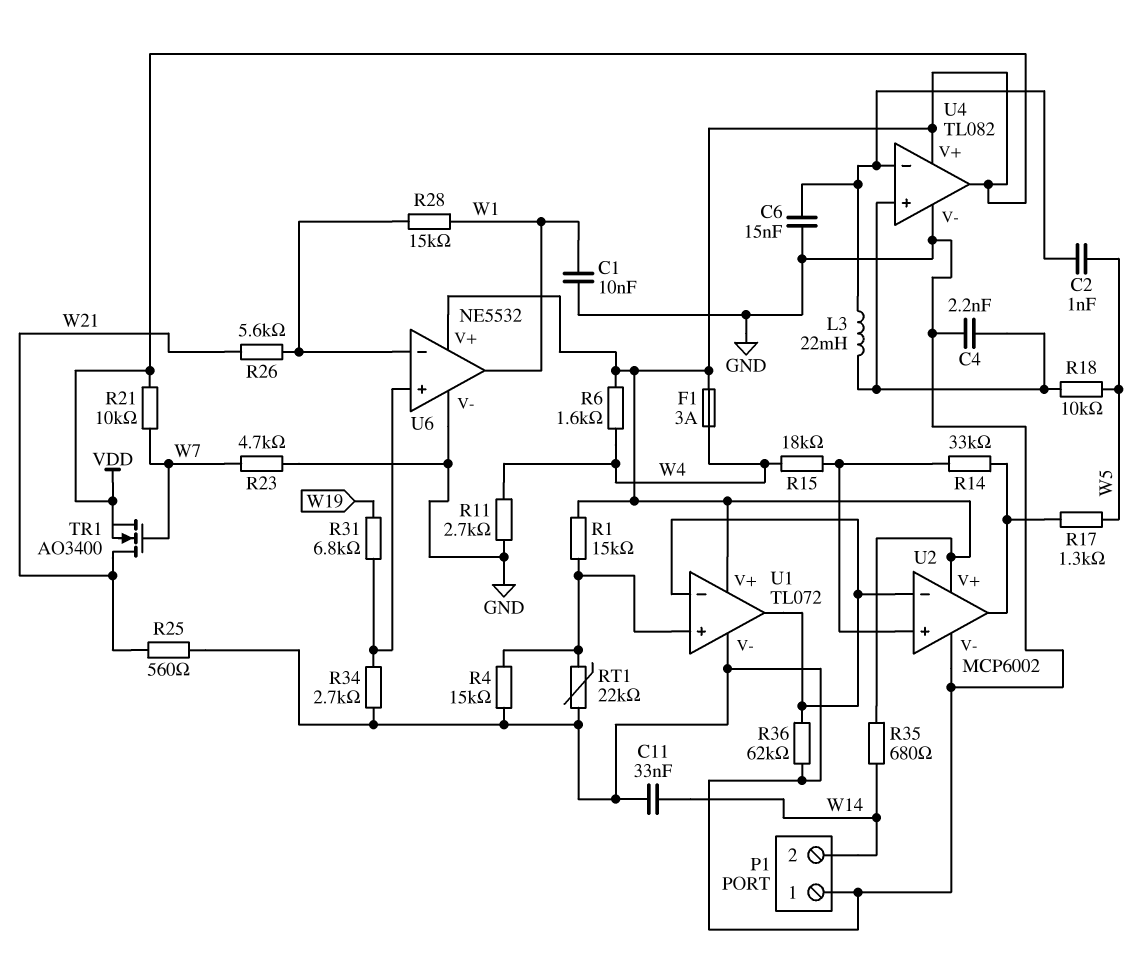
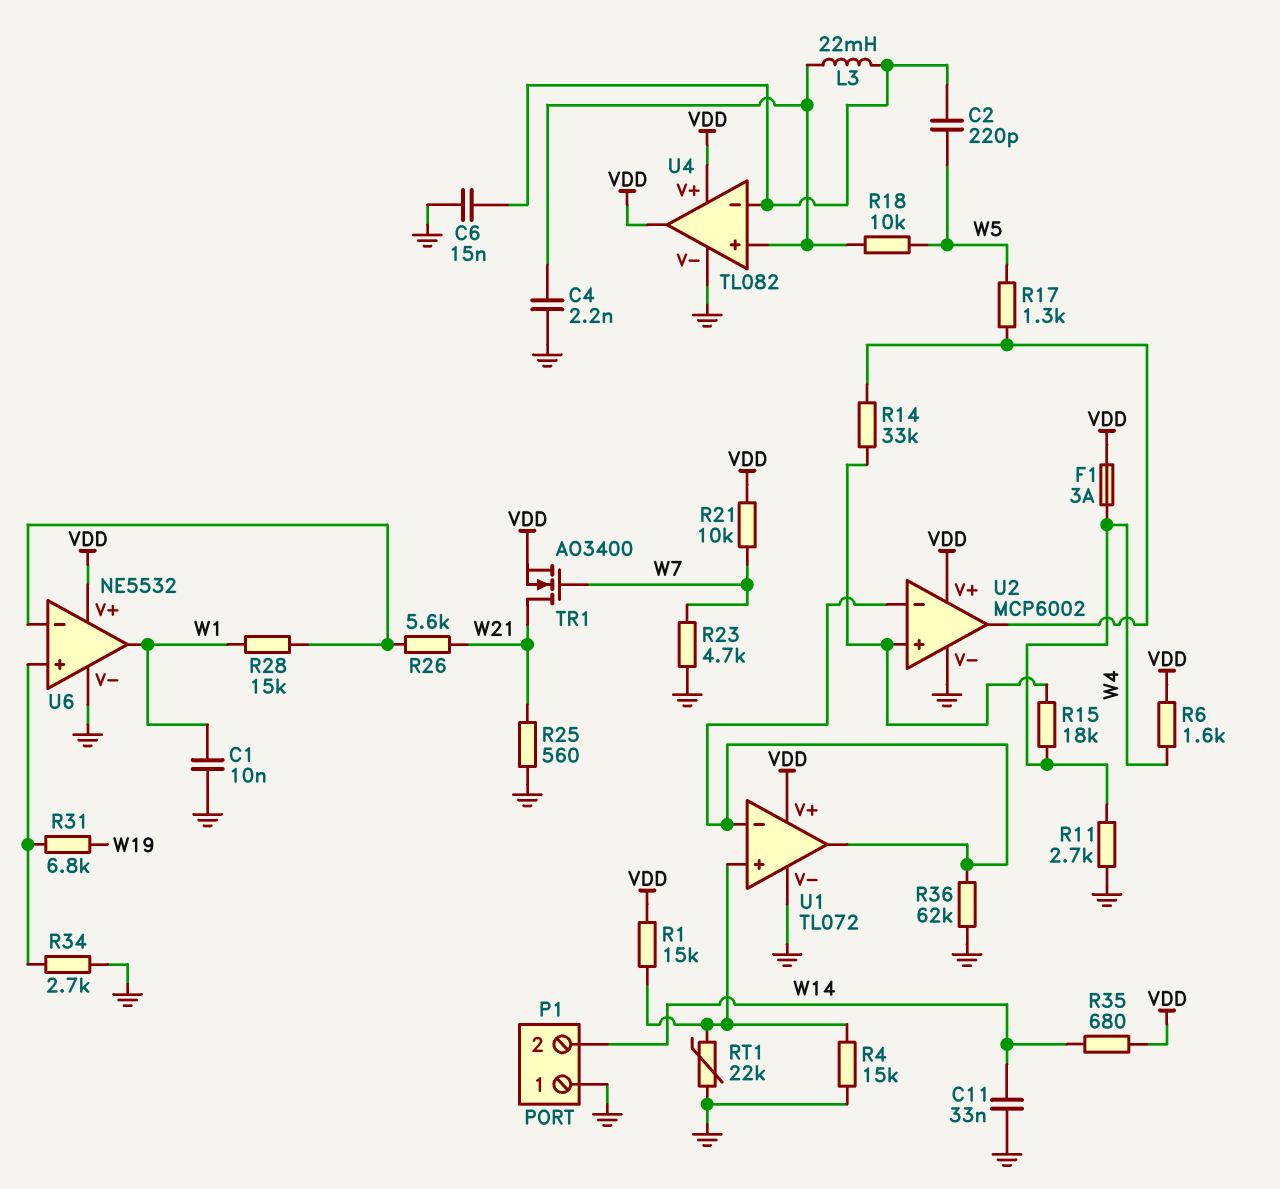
C2: 1nF (U4/in-, W5) -> 220pF (U4/in-, W5)

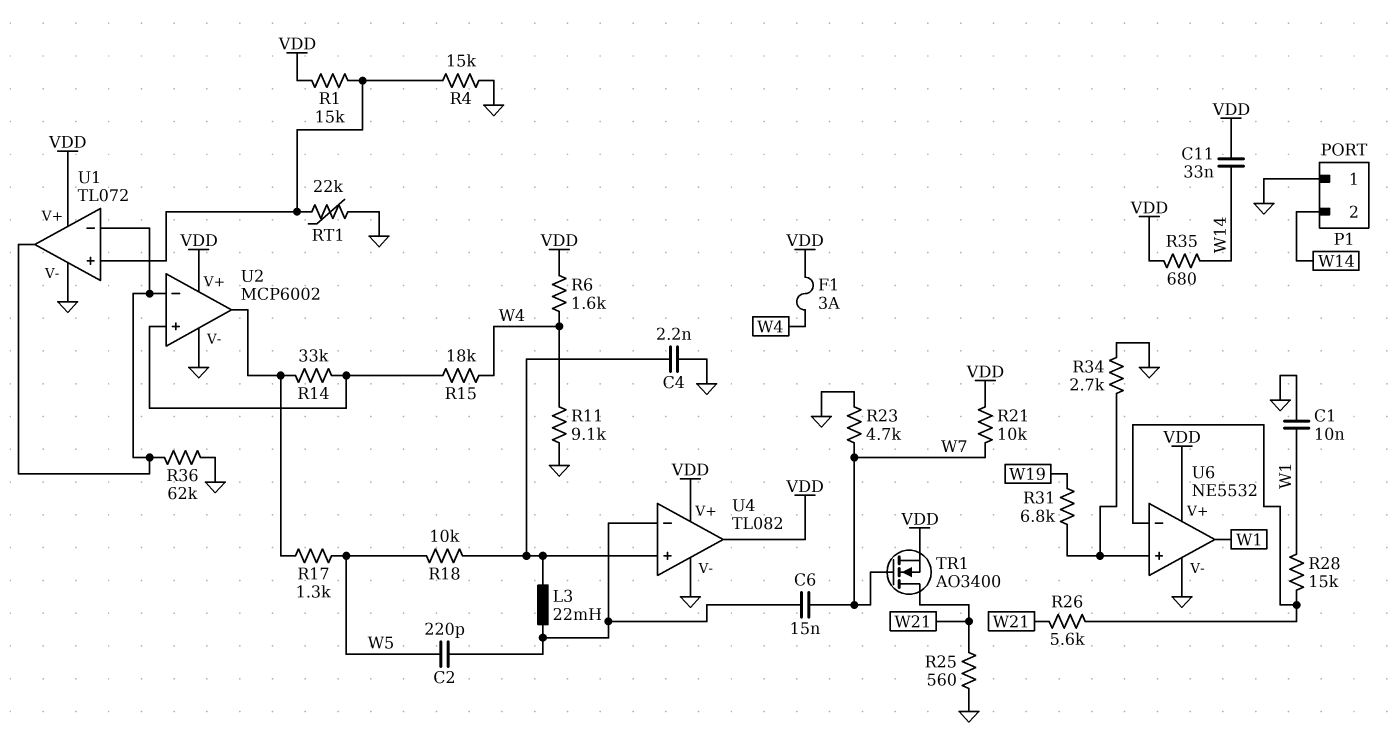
C6: 15nF (GND, U4/in-) -> 15nF (U4/in-, W7)
C11: 33nF (GND, W14) -> 33nF (VDD, W14)
R11: 2.7k (GND, W4) -> 9.1k (GND, W4)

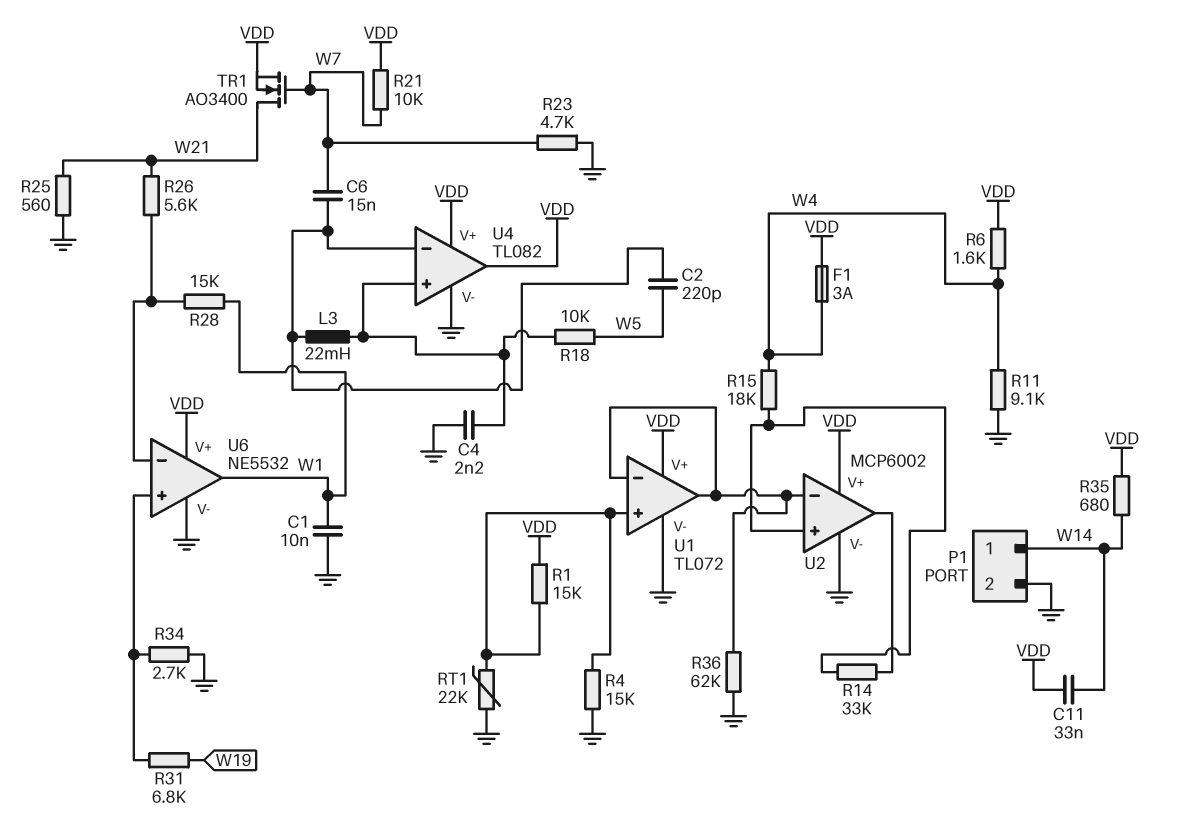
P1 pin 1: GND -> W14
P1 pin 2: W14 -> GND
R17: 1.3k (U2/out, W5) -> none

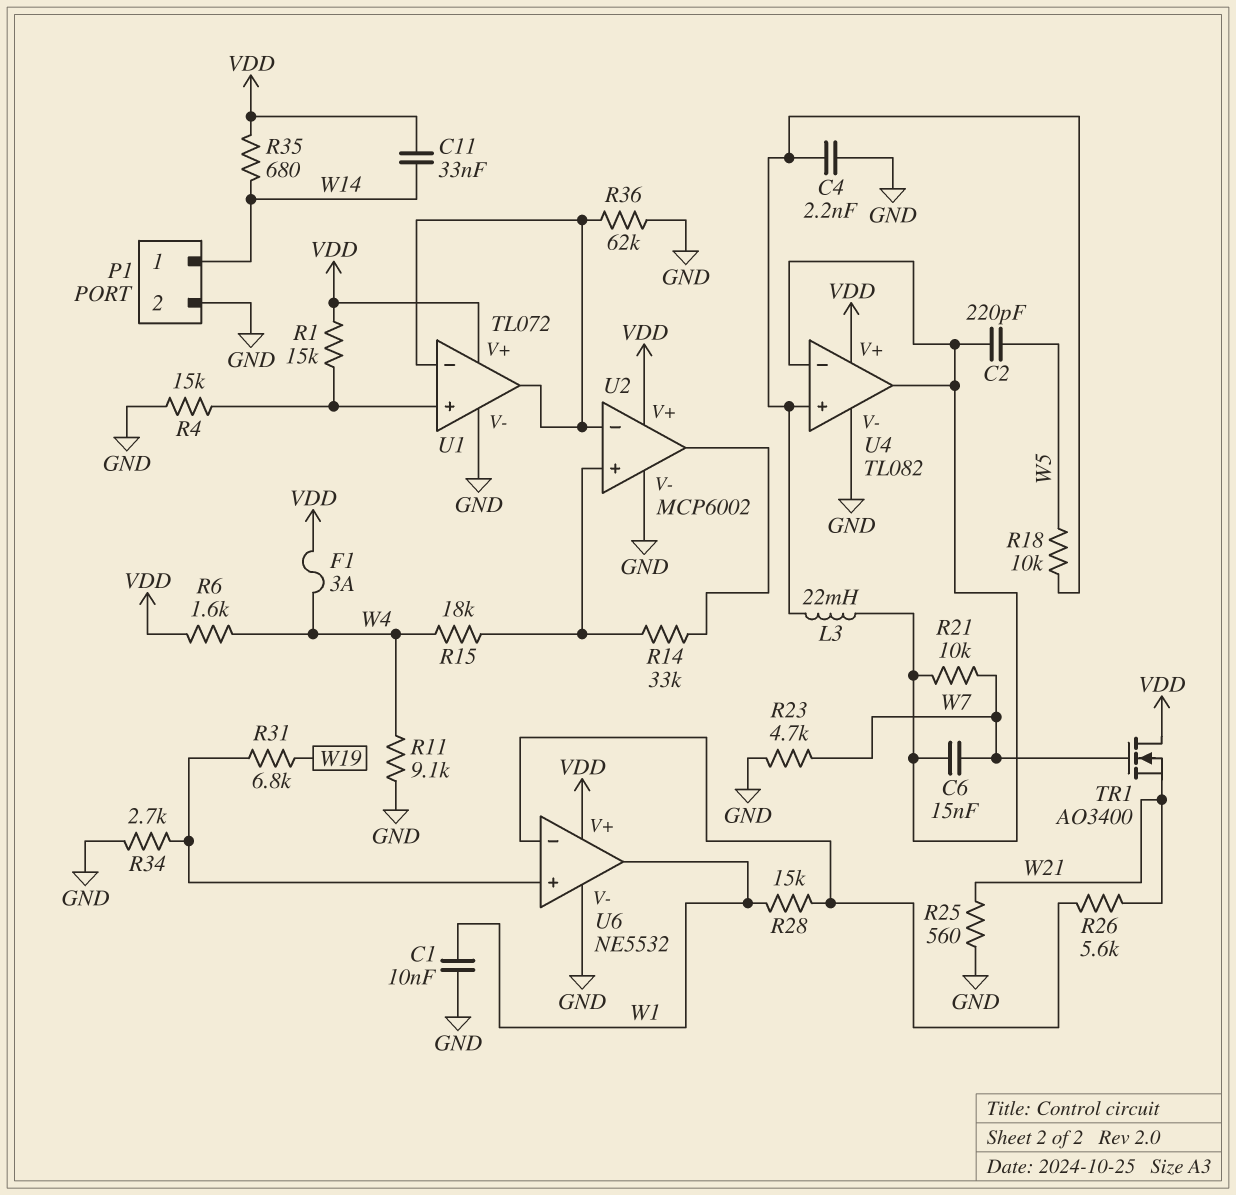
R21: 10k (VDD, W7) -> 10k (U4/in-, W7)
RT1: 22k (GND, U1/in+) -> none
TR1: NMOS AO3400 (G W7, D W21, S VDD) -> NMOS AO3400 (G W7, D VDD, S W21)
U4 pin out: VDD -> U4/in-

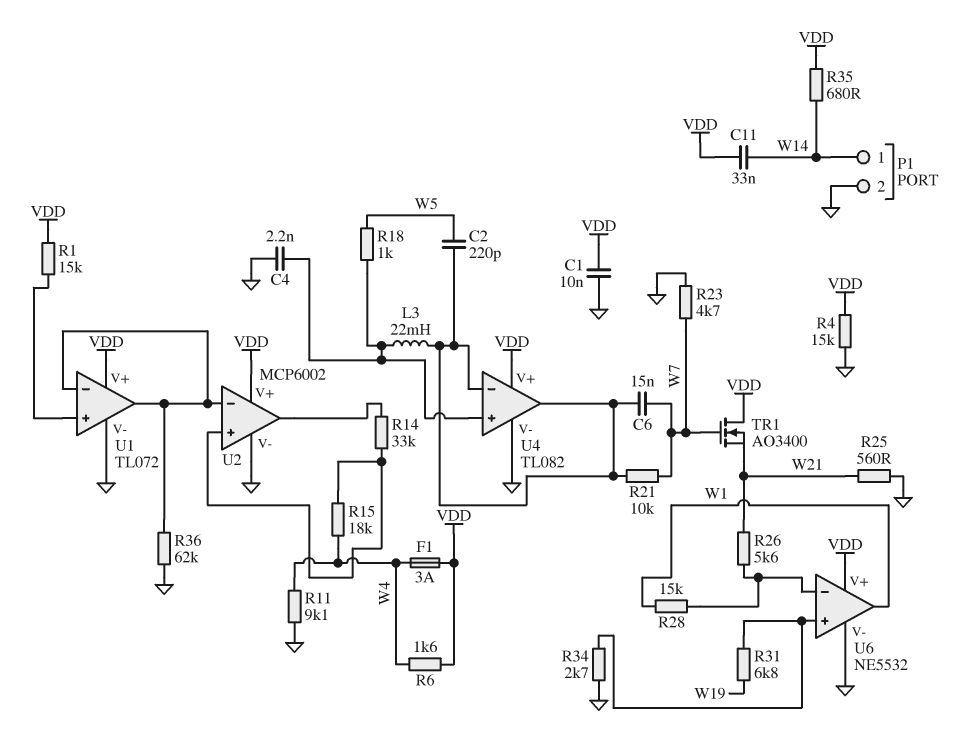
C1: 10nF (GND, W1) -> 10nF (GND, VDD)
R4: 15k (GND, U1/in+) -> 15k (GND, VDD)
R18: 10k (U4/in+, W5) -> 1k (U4/in+, W5)

